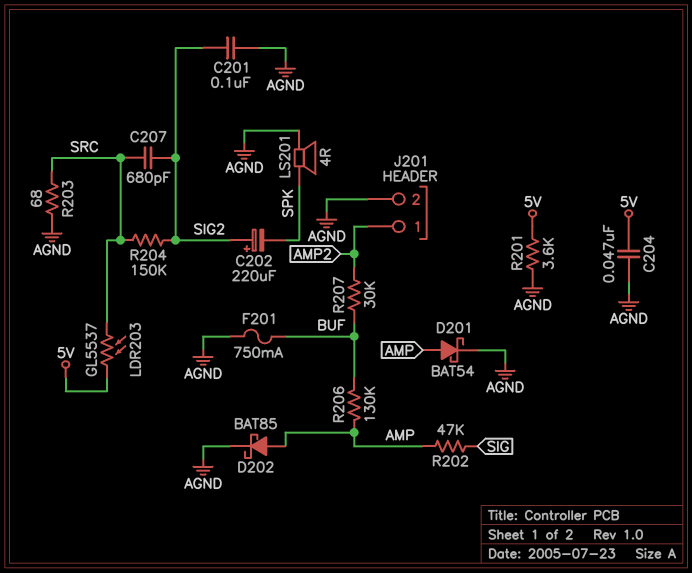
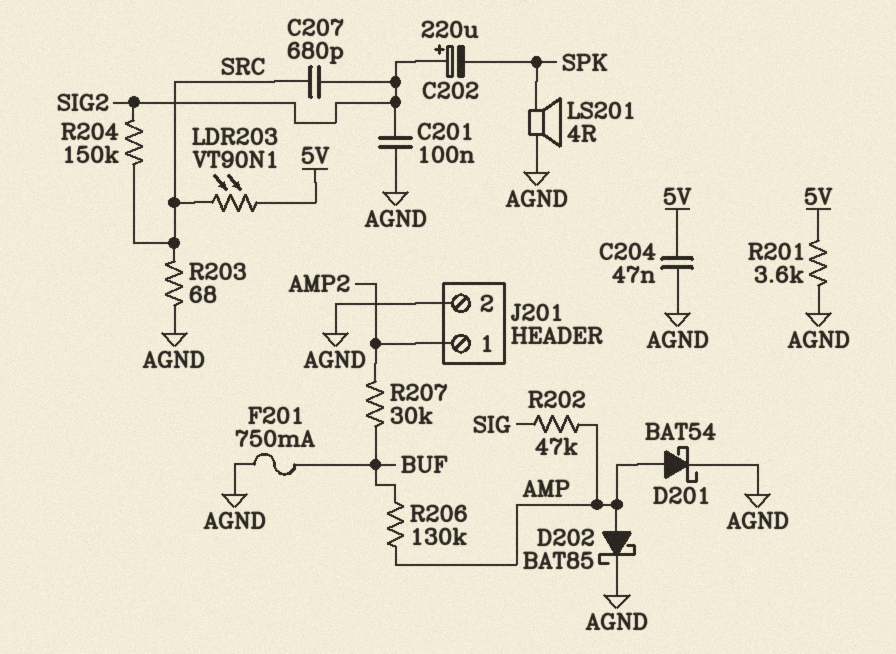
LDR203: GL5537 (5V, SRC) -> VT90N1 (5V, SRC)

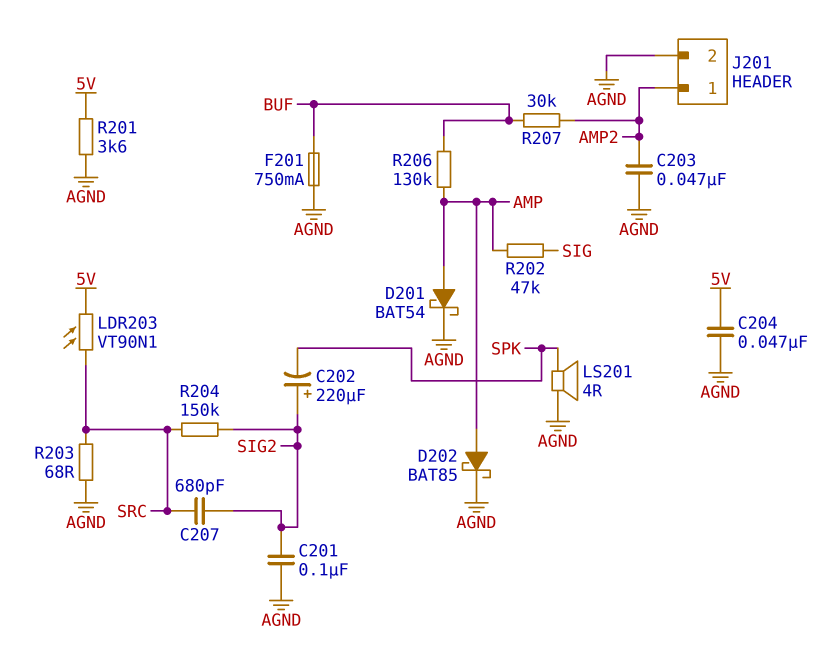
C203: none -> 47nF (AGND, AMP2)

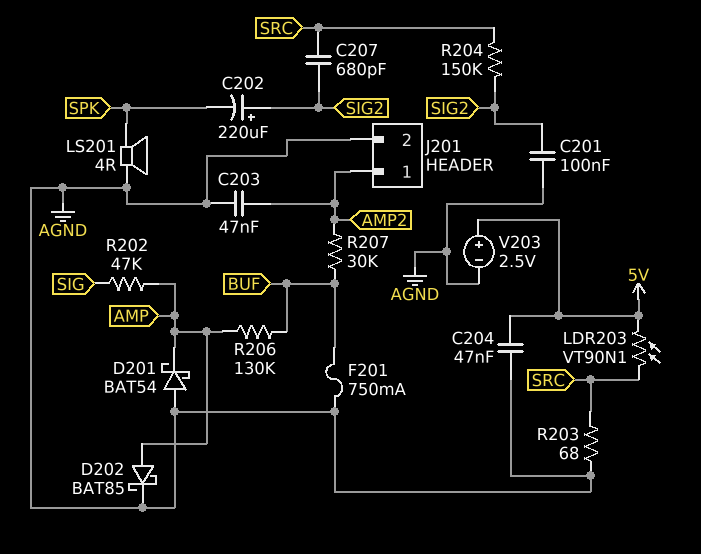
D201: schottky BAT54 (A AMP, K AGND) -> schottky BAT54 (A AGND, K AMP)
R201: 3.6k (5V, AGND) -> none
V203: none -> 2.5V (plus 5V, minus AGND)

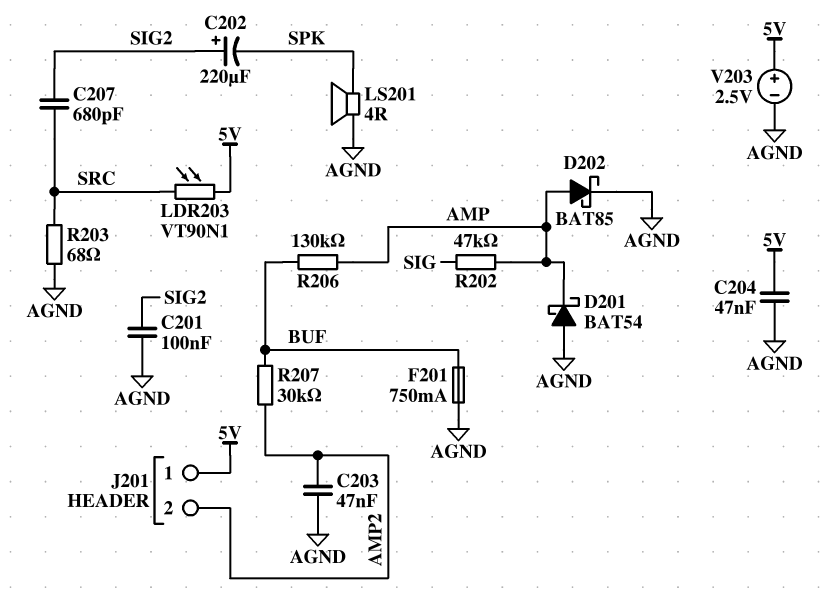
J201 pin 1: AMP2 -> 5V
J201 pin 2: AGND -> AMP2
R204: 150k (SIG2, SRC) -> none

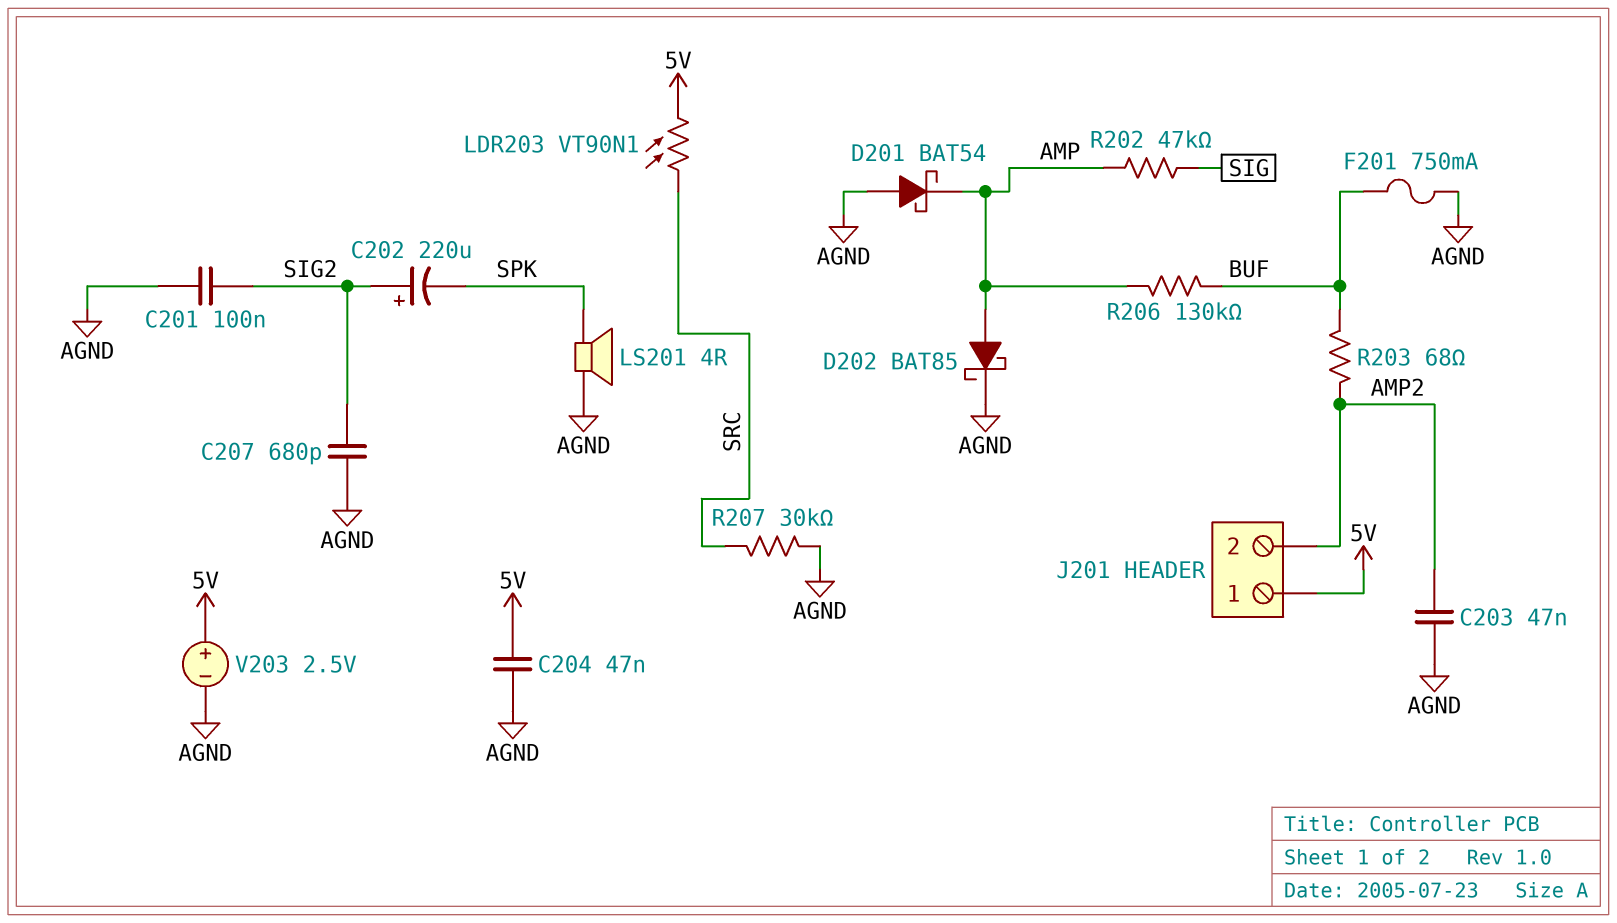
C207: 680pF (SIG2, SRC) -> 680pF (AGND, SIG2)
R203: 68 (AGND, SRC) -> 68 (AMP2, BUF)
R207: 30k (AMP2, BUF) -> 30k (AGND, SRC)

